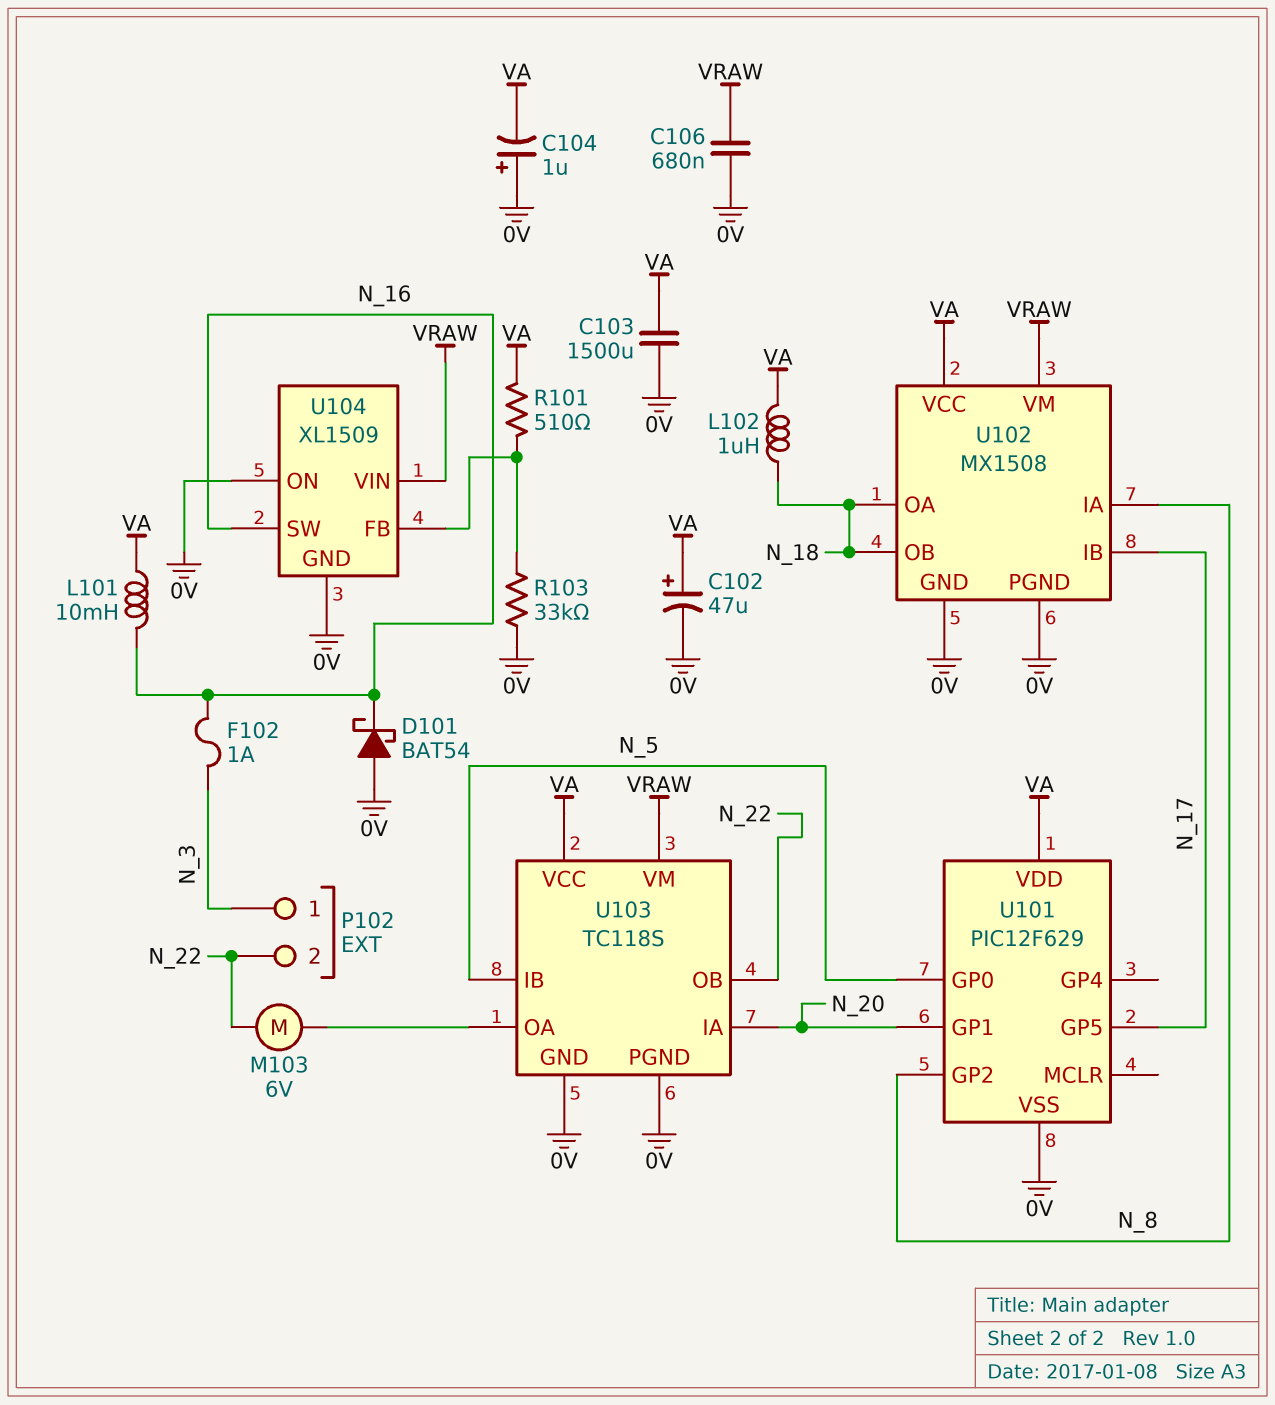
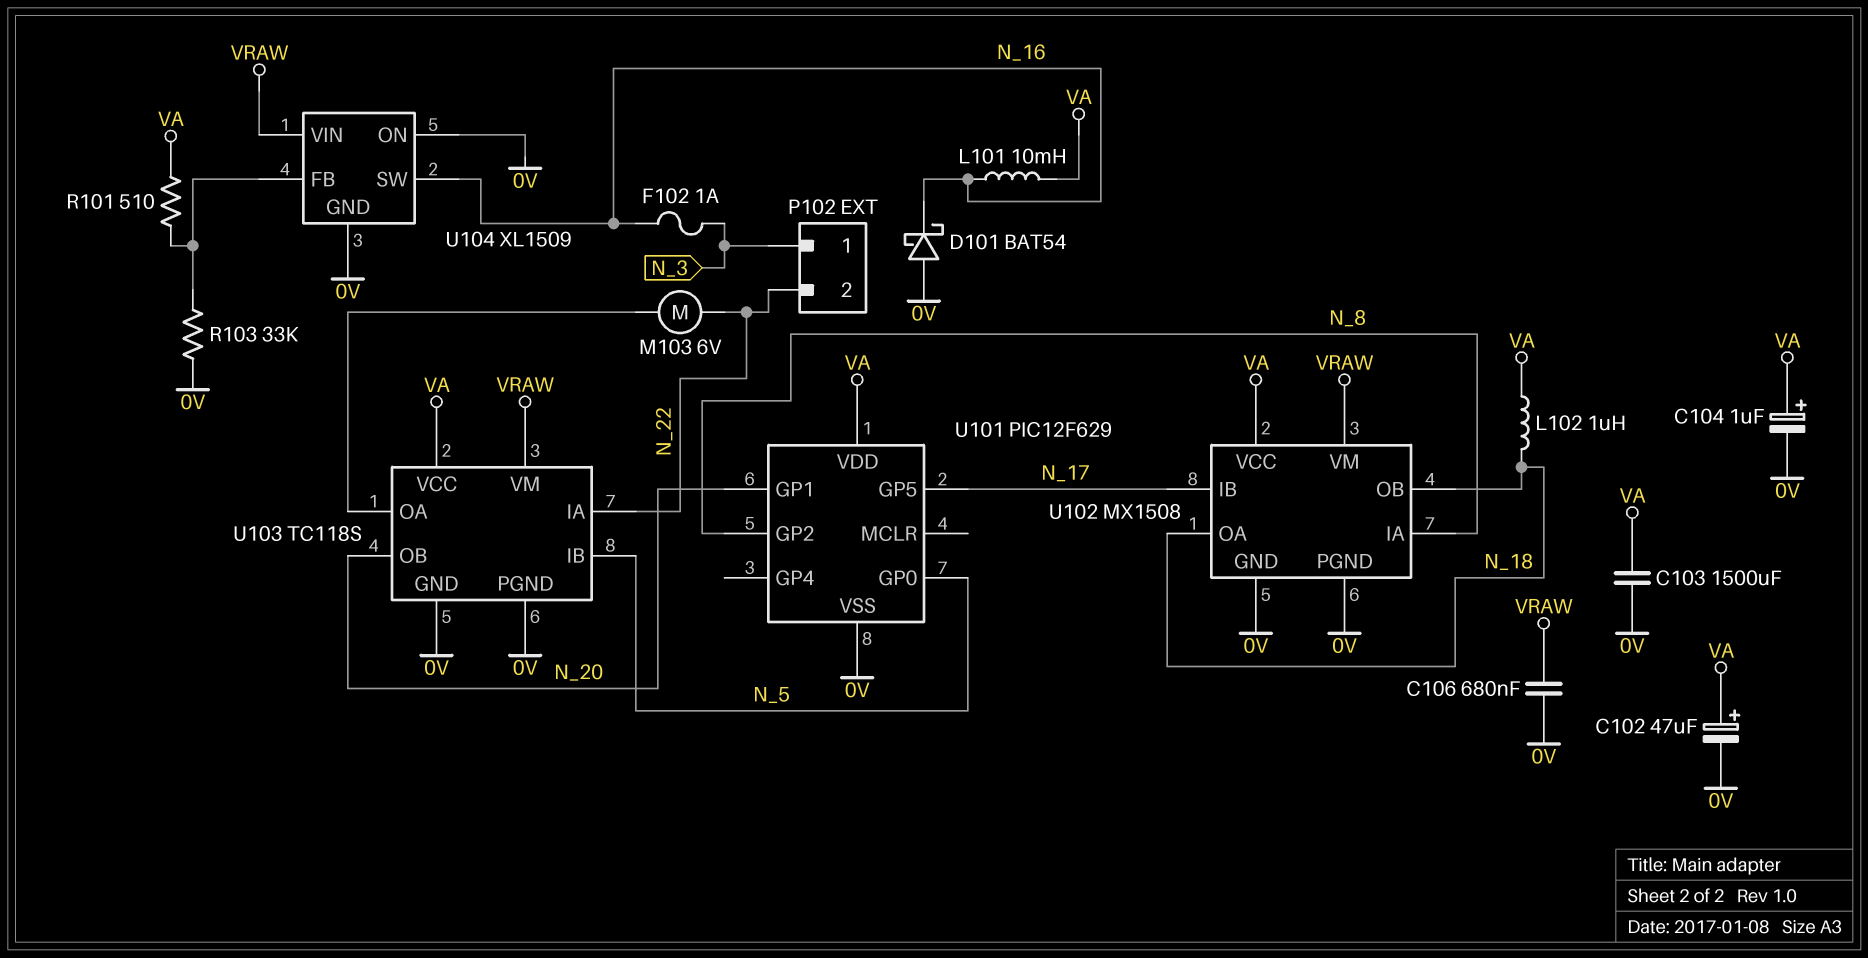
C104: 1uF (plus 0V, minus VA) -> 1uF (plus VA, minus 0V)
U103 pin IA: N_20 -> N_22
U103 pin OB: N_22 -> N_20

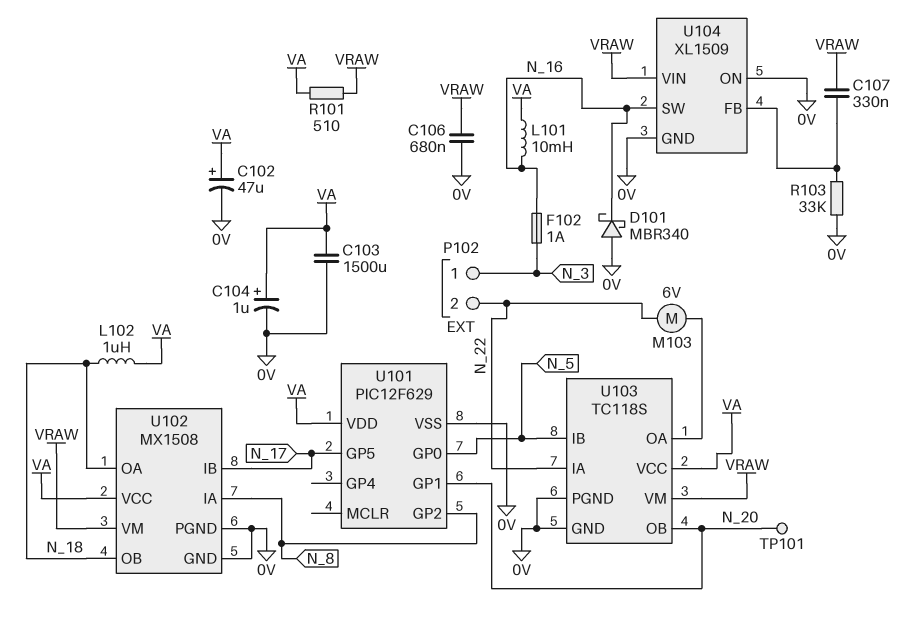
C107: none -> 330nF (U104/FB, VRAW)
D101: schottky BAT54 (A 0V, K N_16) -> schottky MBR340 (A 0V, K N_16)
R101: 510 (U104/FB, VA) -> 510 (VA, VRAW)
TP101: none -> test point (N_20)

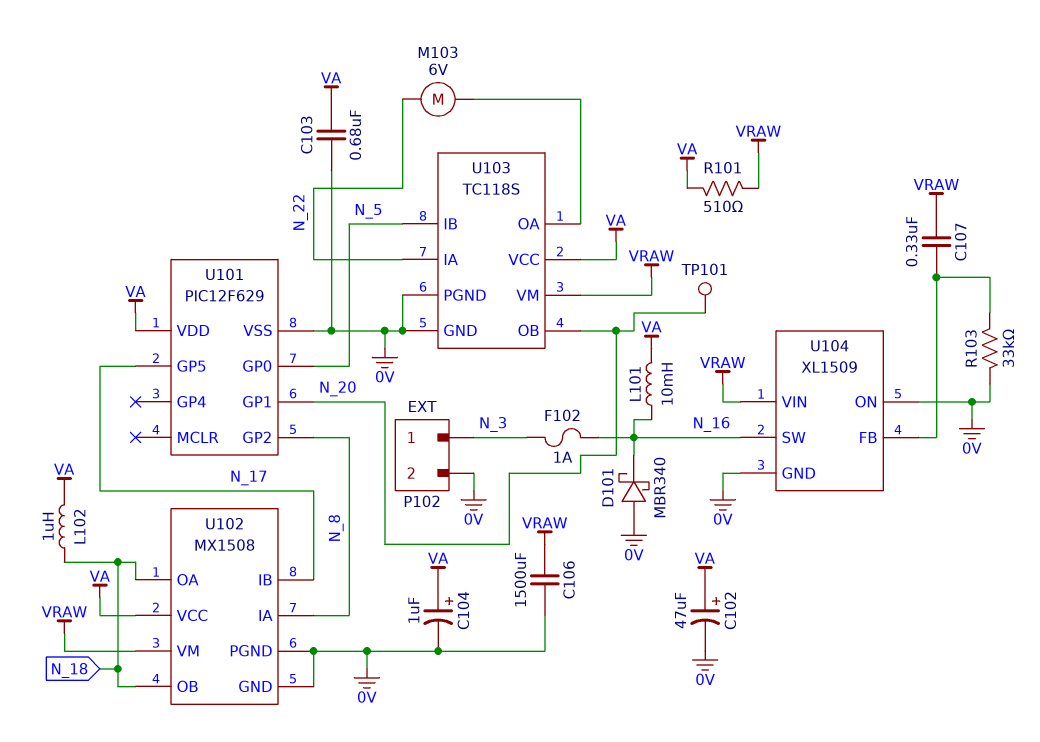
C103: 1500uF (0V, VA) -> 680nF (0V, VA)
C106: 680nF (0V, VRAW) -> 1500uF (0V, VRAW)
P102 pin 2: N_22 -> 0V

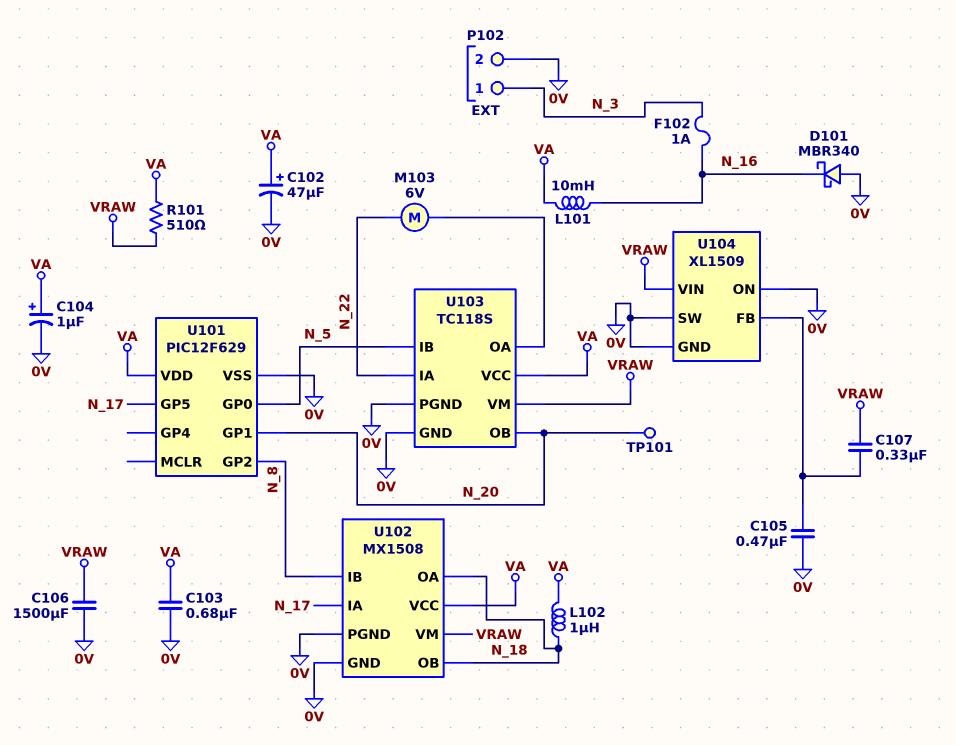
C105: none -> 470nF (0V, U104/FB)
R103: 33k (0V, U104/FB) -> none
U102 pin IA: N_8 -> N_17
U102 pin IB: N_17 -> N_8
U104 pin SW: N_16 -> 0V

